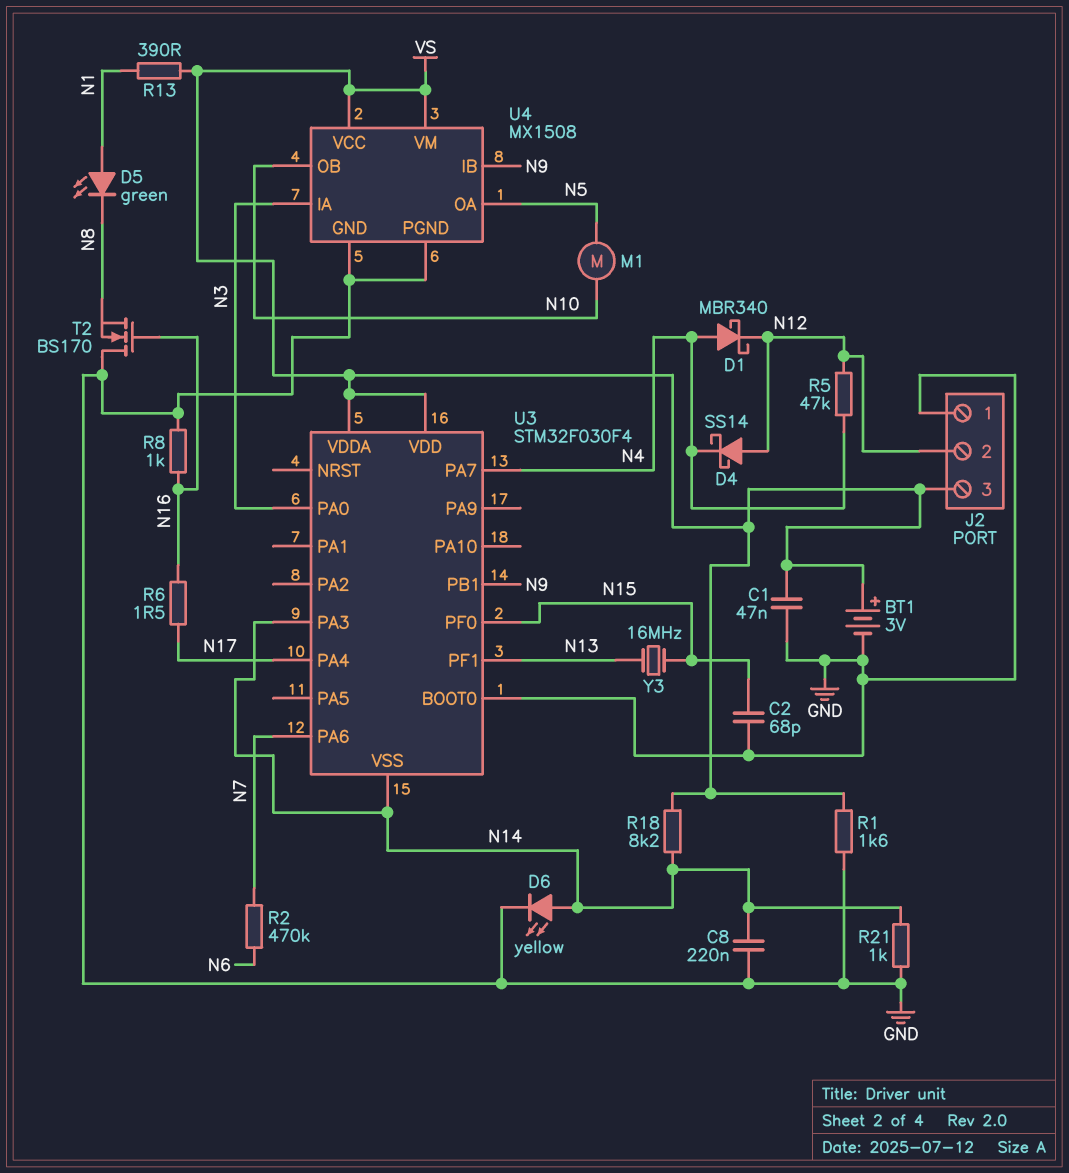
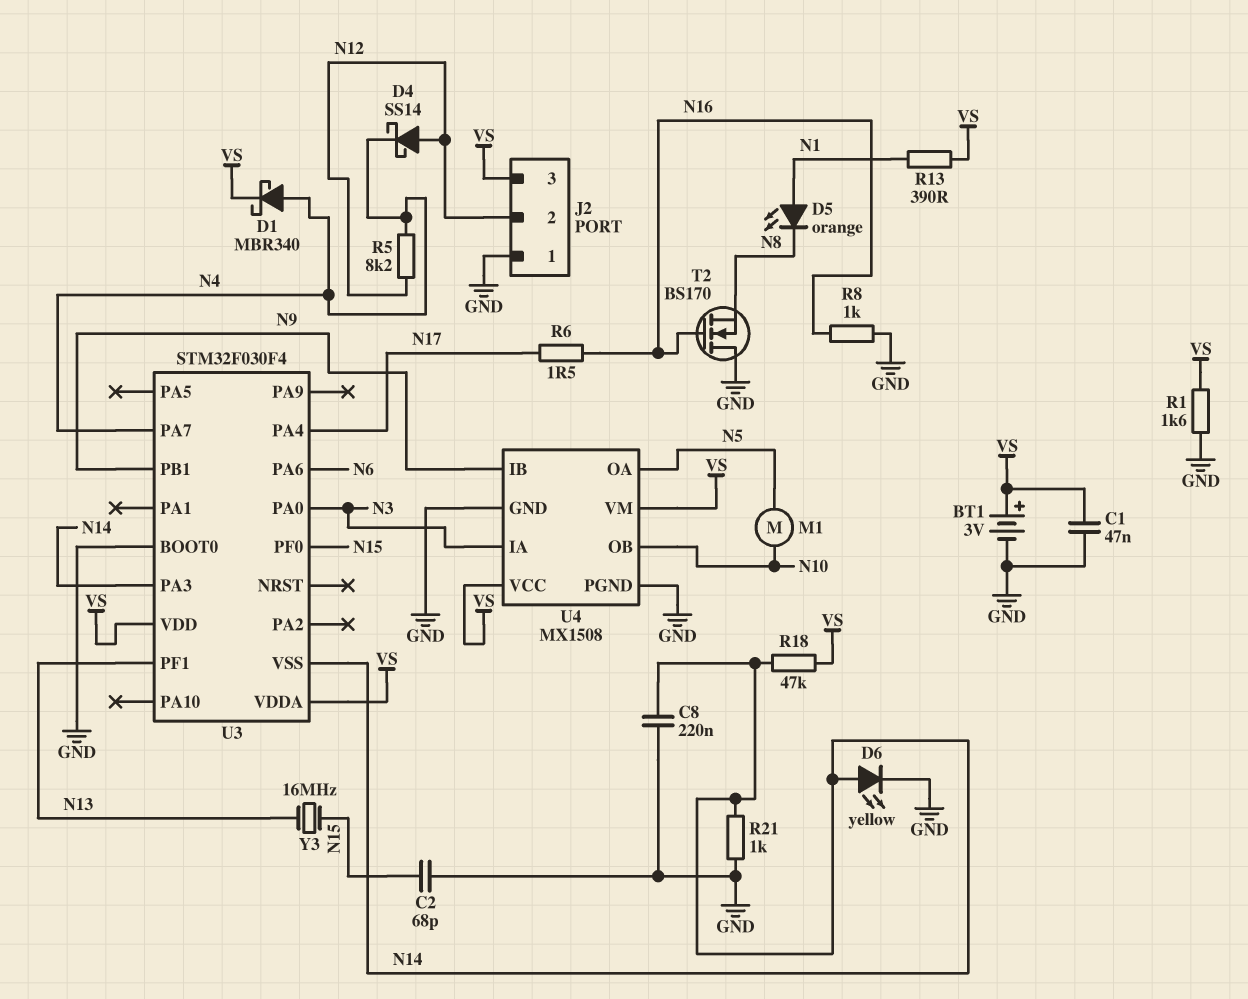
D1: schottky MBR340 (A N4, K N12) -> schottky MBR340 (A N4, K VS)
D5: LED green (A N1, K N8) -> LED orange (A N1, K N8)
R2: 470k (N6, N7) -> none
R5: 47k (N4, N12) -> 8.2k (N4, N12)
R18: 8.2k (N14, VS) -> 47k (N14, VS)
U3 pin PA6: N7 -> N6

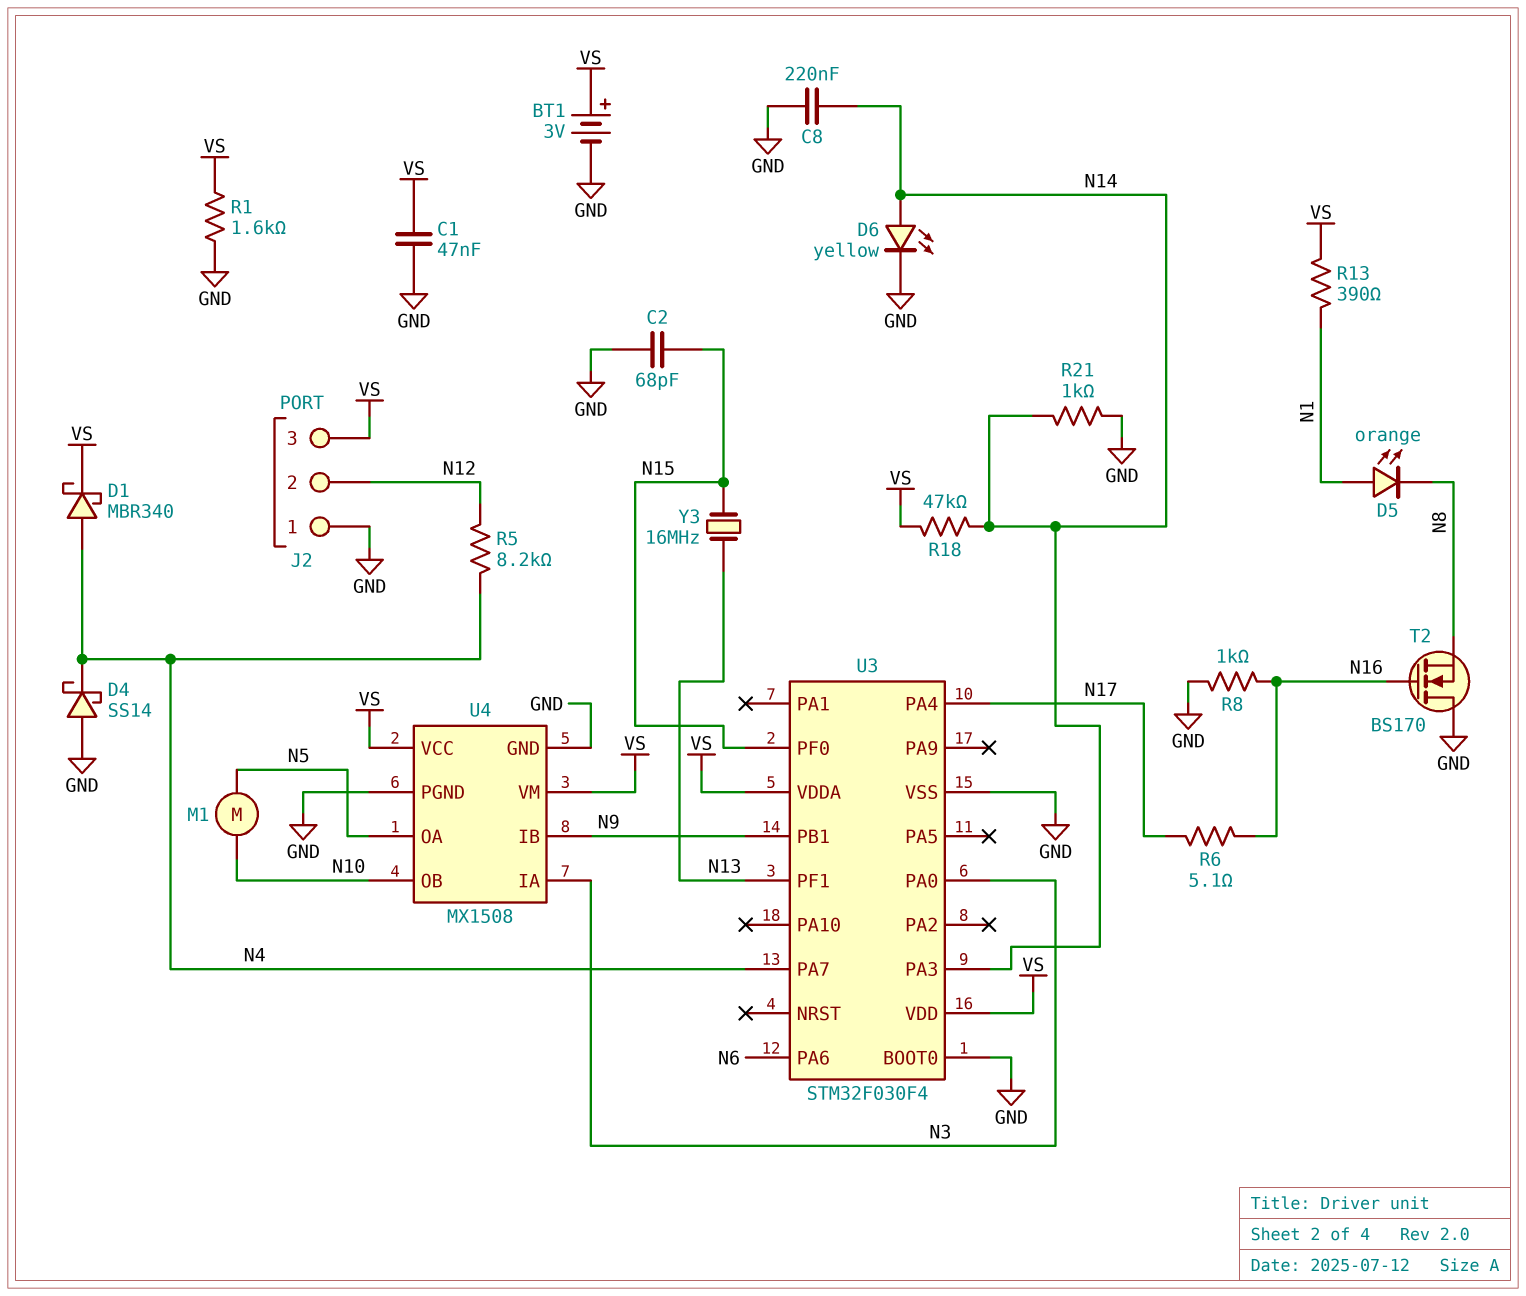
D4: schottky SS14 (A N12, K N4) -> schottky SS14 (A GND, K N4)
R6: 1.5 (N16, N17) -> 5.1 (N16, N17)
U3 pin VSS: N14 -> GND

